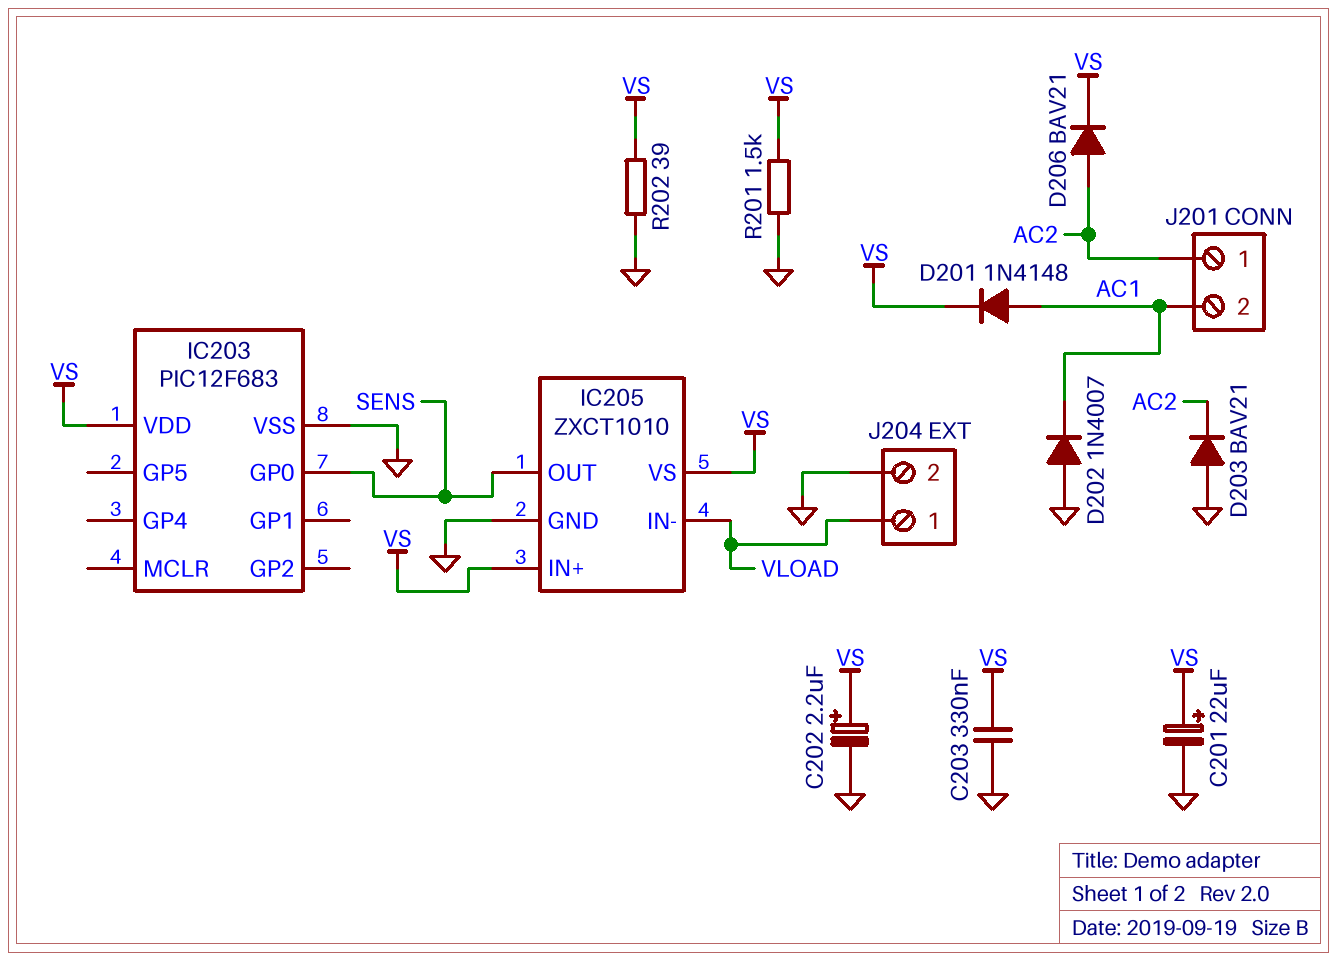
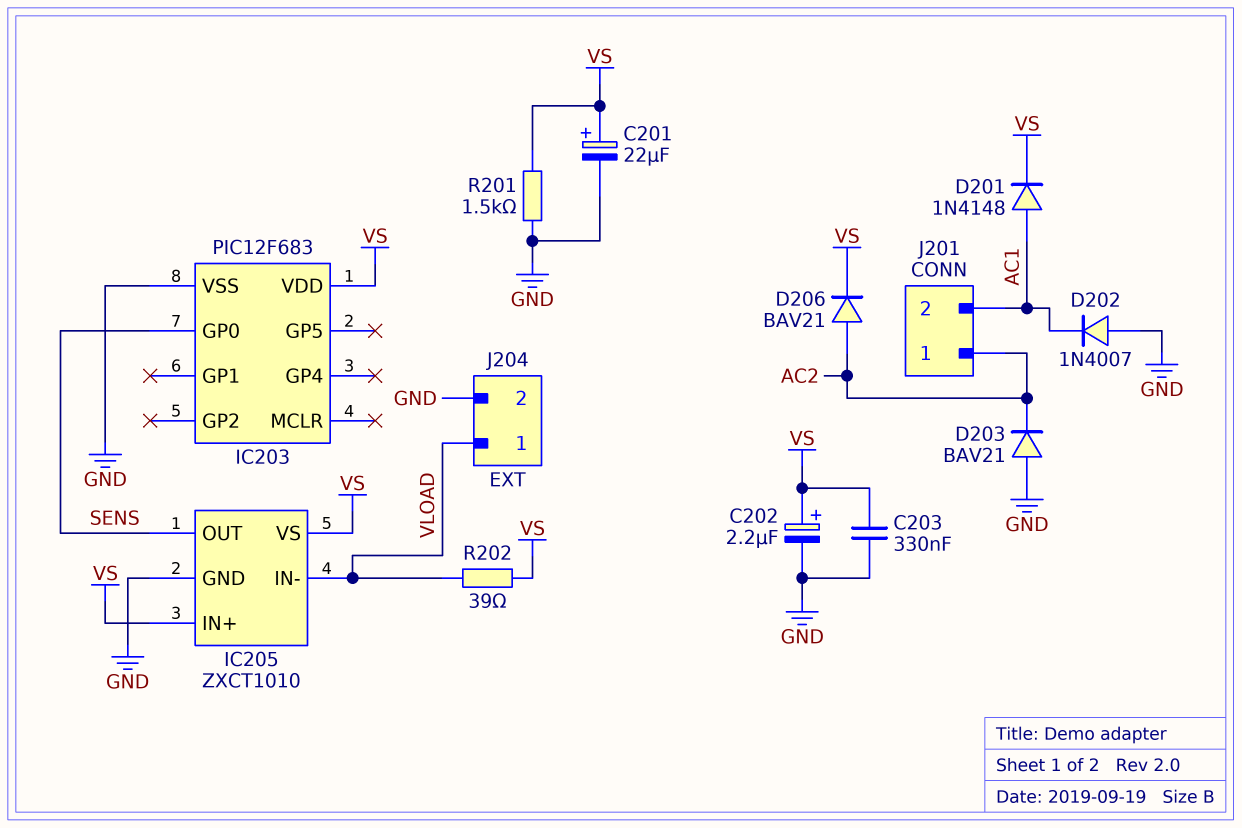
R202: 39 (GND, VS) -> 39 (VLOAD, VS)

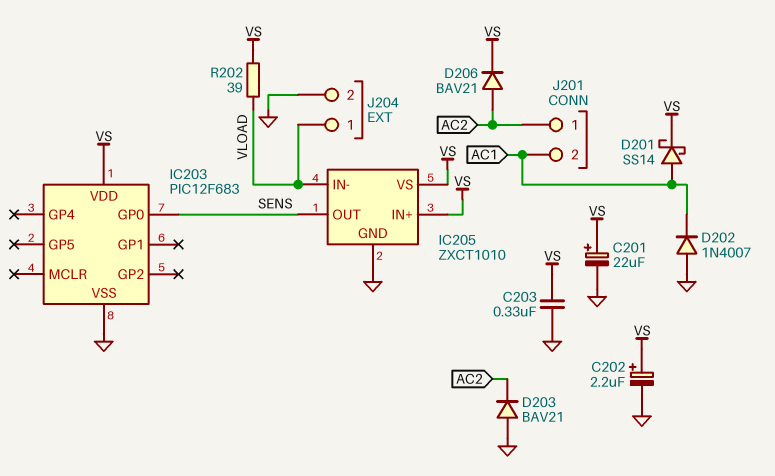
D201: diode 1N4148 (A AC1, K VS) -> schottky SS14 (A AC1, K VS)
R201: 1.5k (GND, VS) -> none

